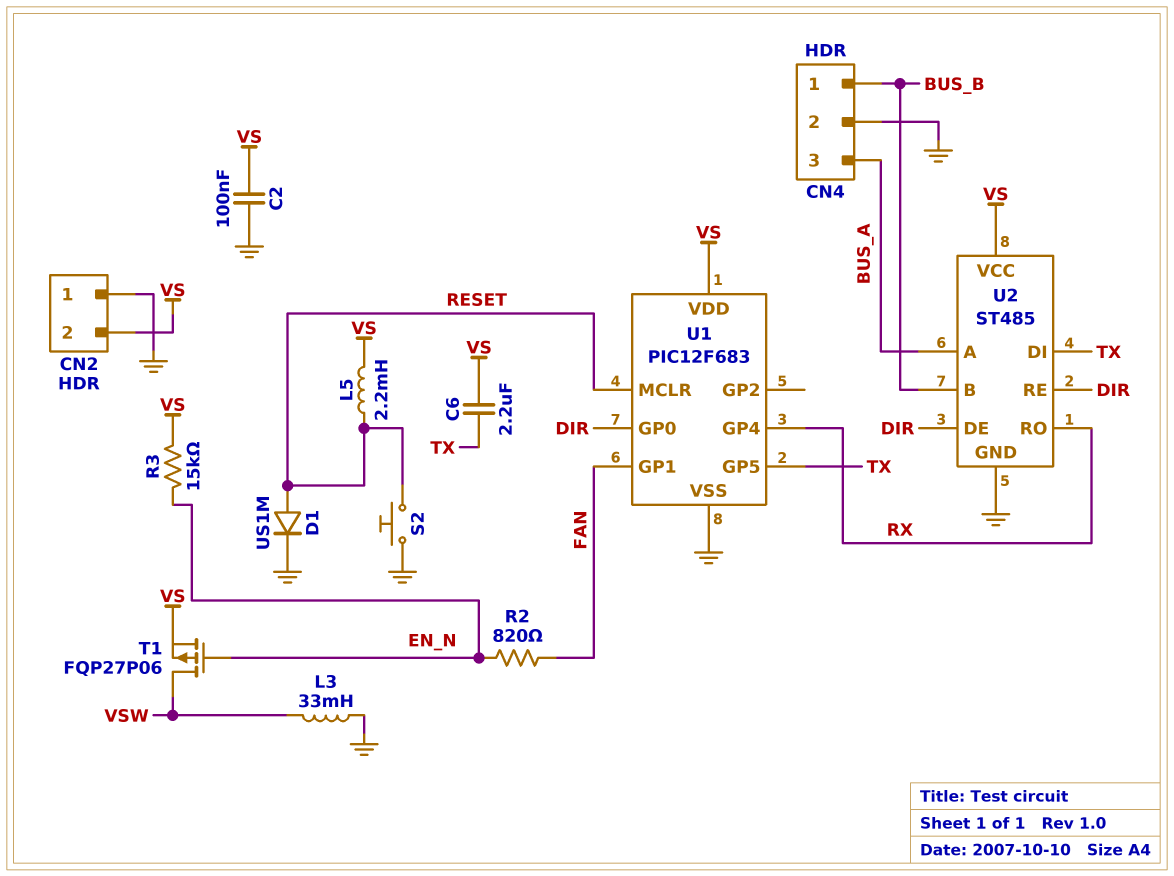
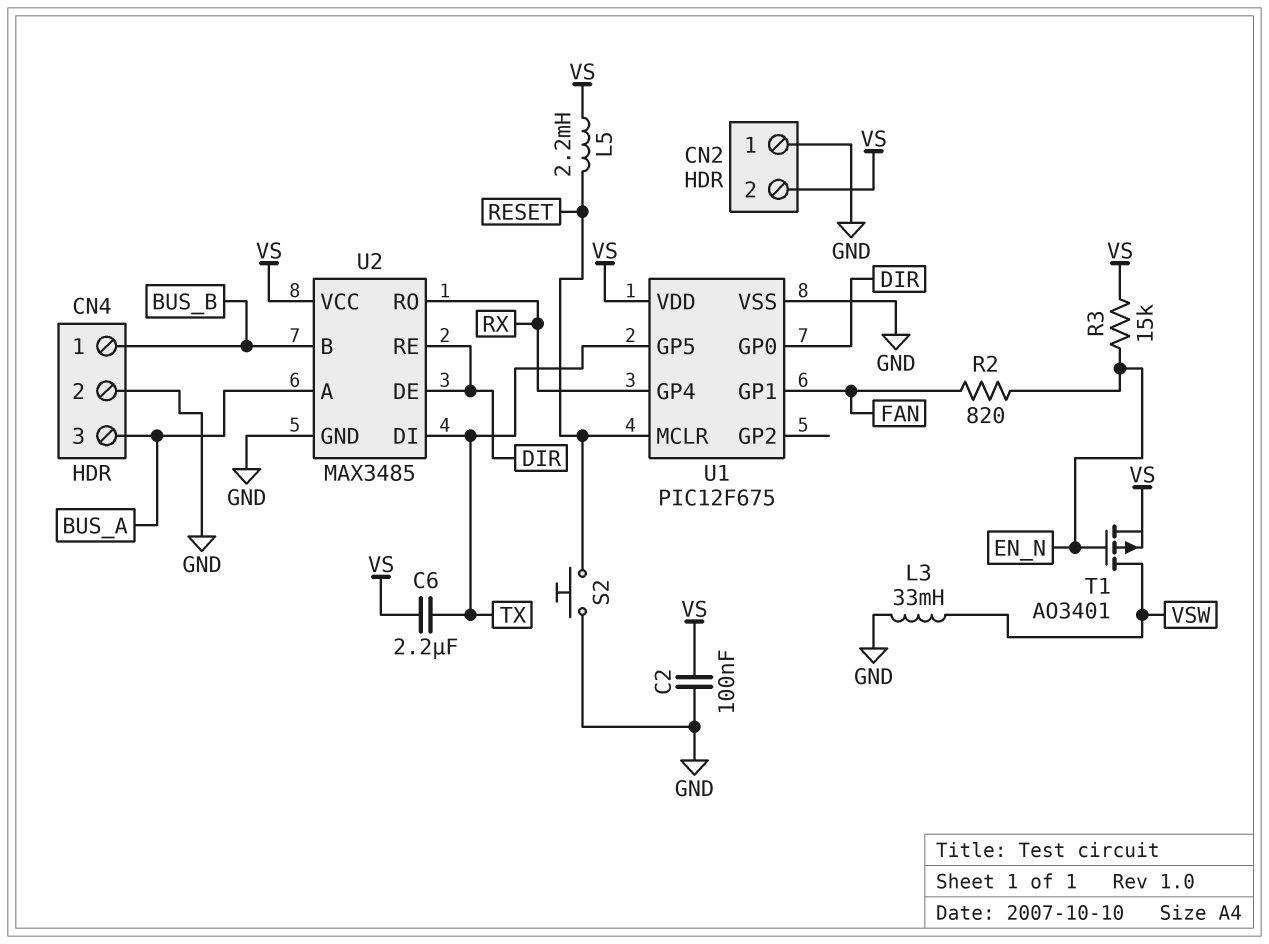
D1: diode US1M (A RESET, K GND) -> none
T1: PMOS FQP27P06 (G EN_N, D VSW, S VS) -> PMOS AO3401 (G EN_N, D VSW, S VS)
U1: PIC12F683 -> PIC12F675
U2: ST485 -> MAX3485

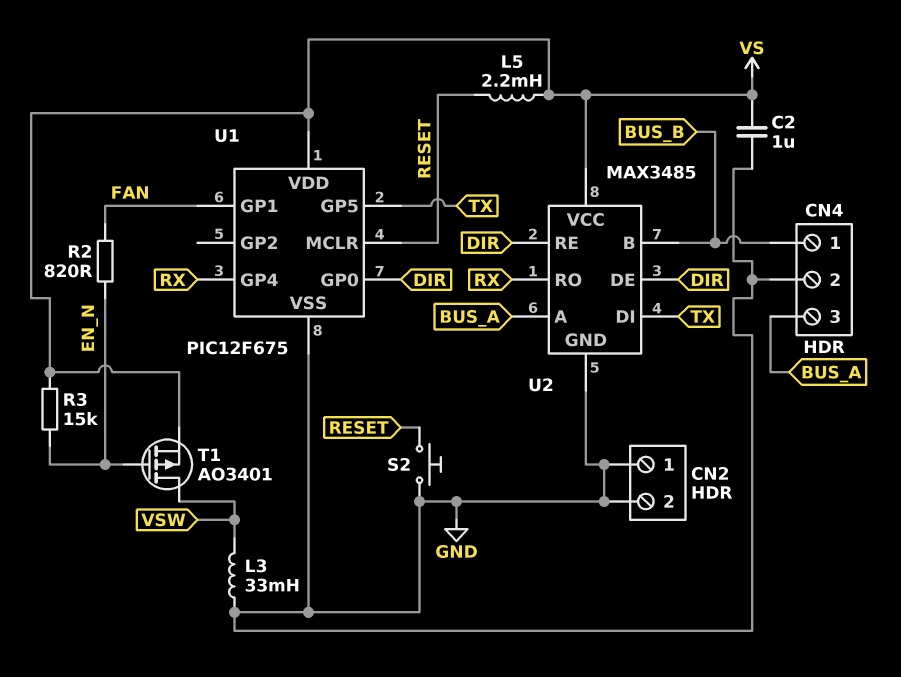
C2: 100nF (GND, VS) -> 1uF (GND, VS)
C6: 2.2uF (TX, VS) -> none
CN2 pin 2: VS -> GND

